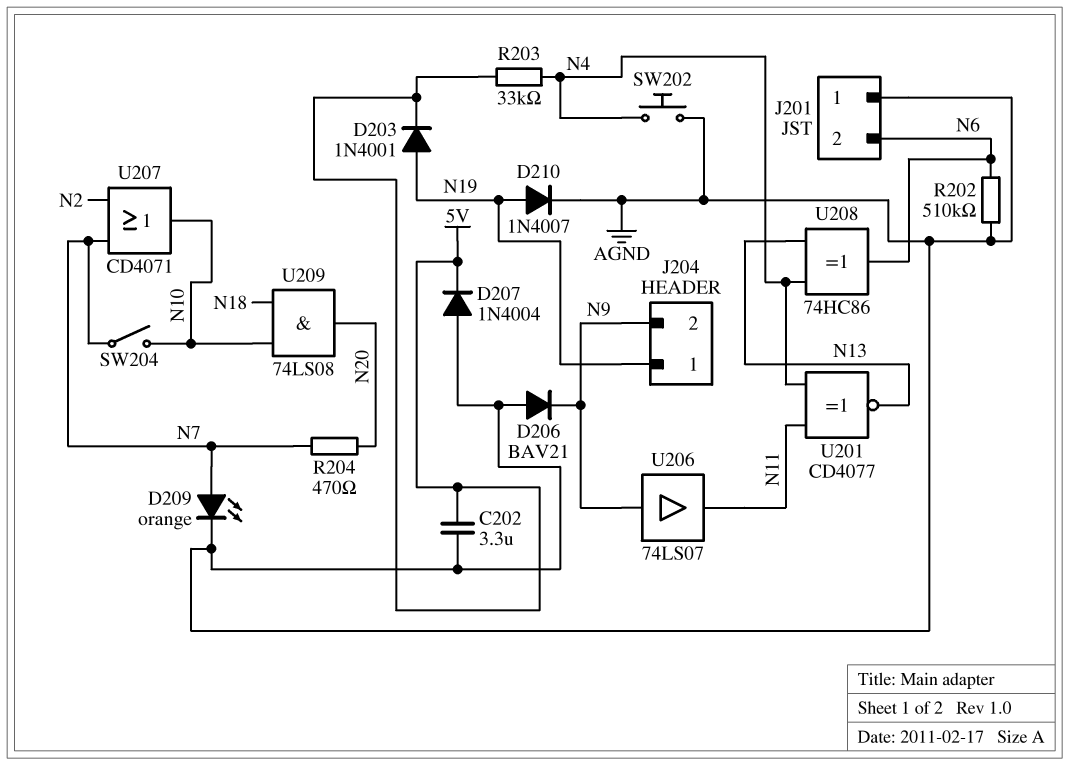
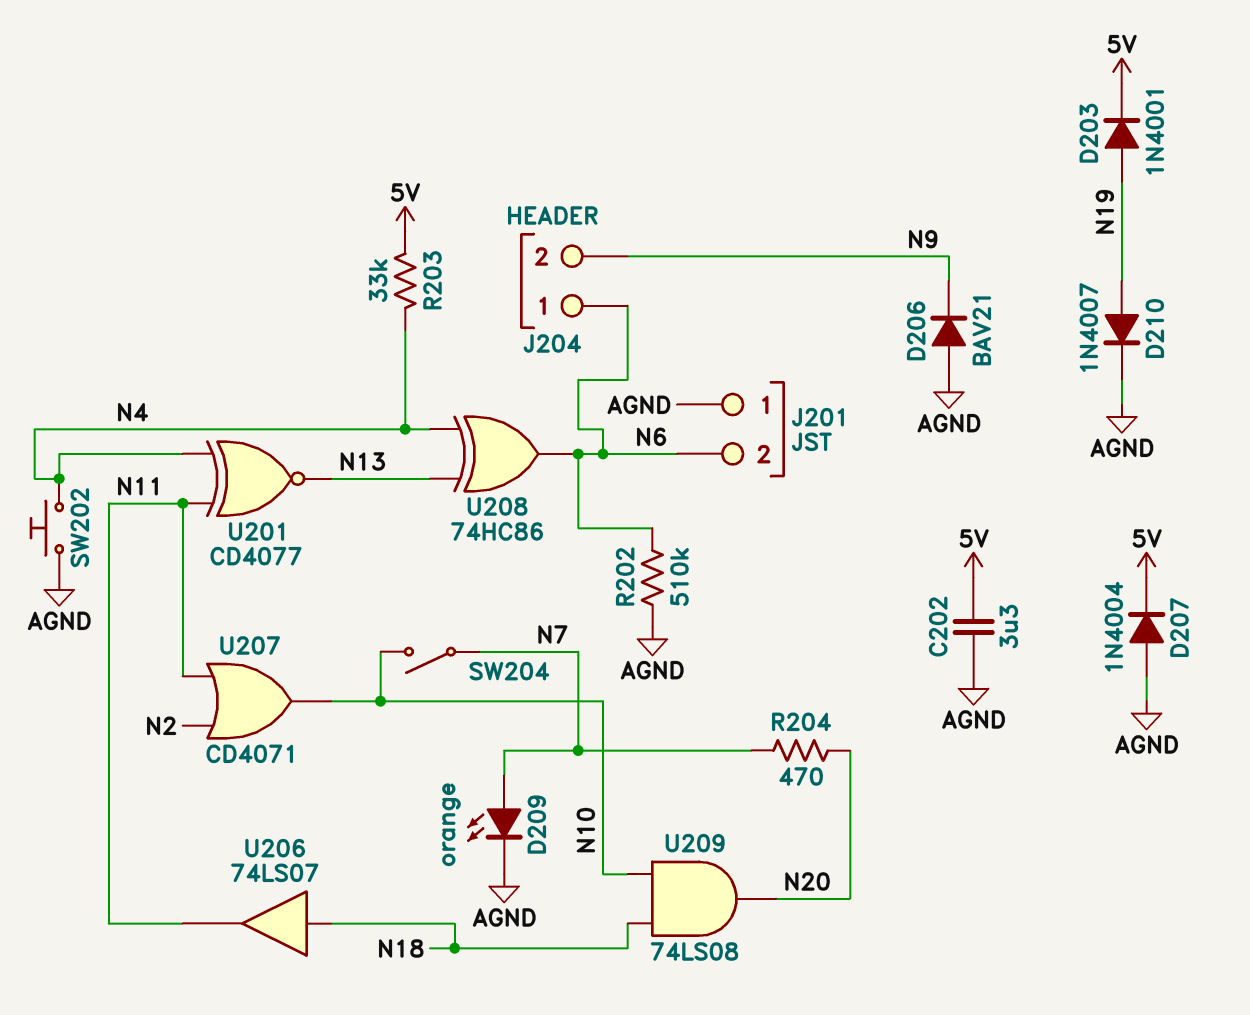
J204 pin 1: N19 -> N6
U206: buffer 74LS07 (in N9, out N11) -> buffer 74LS07 (in N18, out N11)
U207: OR CD4071 (in N2, in N7, out N10) -> OR CD4071 (in N2, in N11, out N10)

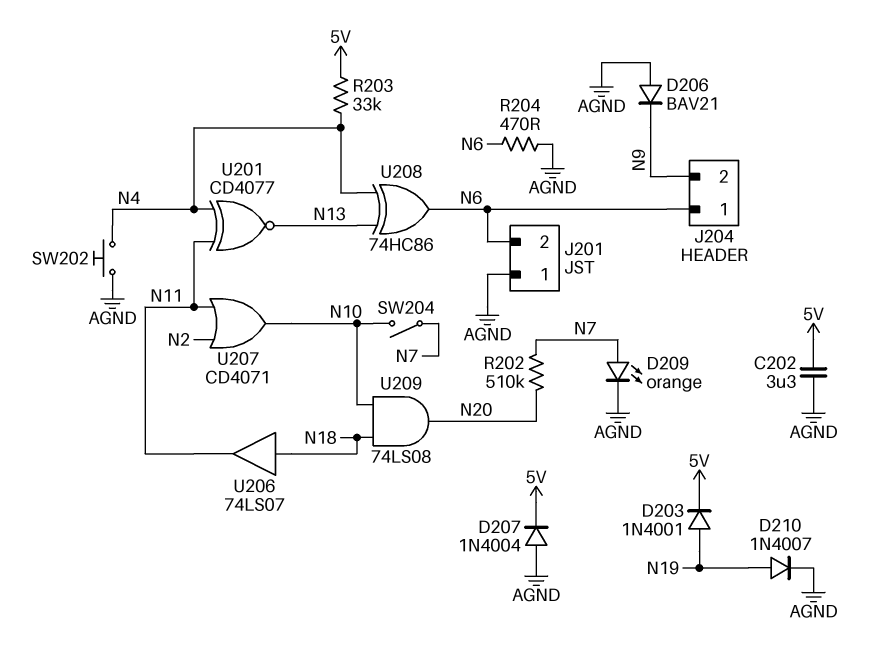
R202: 510k (AGND, N6) -> 510k (N7, N20)
R204: 470 (N7, N20) -> 470 (AGND, N6)

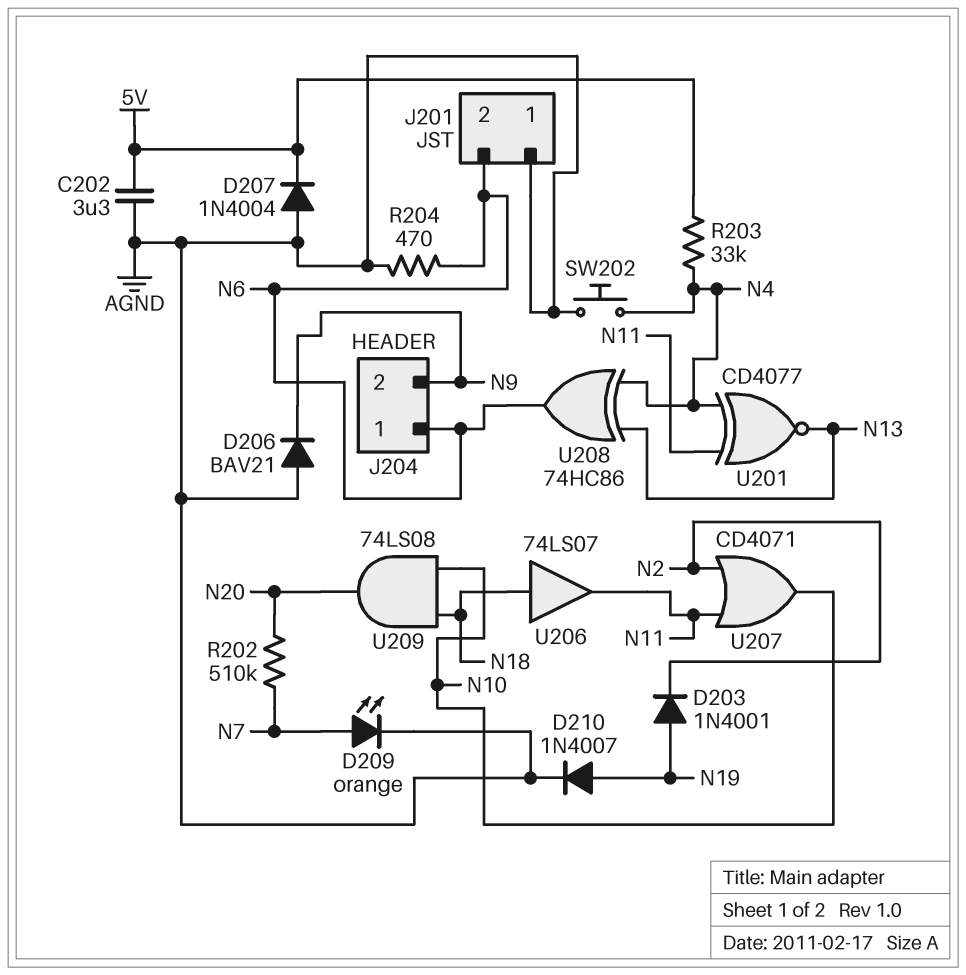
D203: diode 1N4001 (A N19, K 5V) -> diode 1N4001 (A N19, K N2)
SW204: switch (N7, N10) -> none

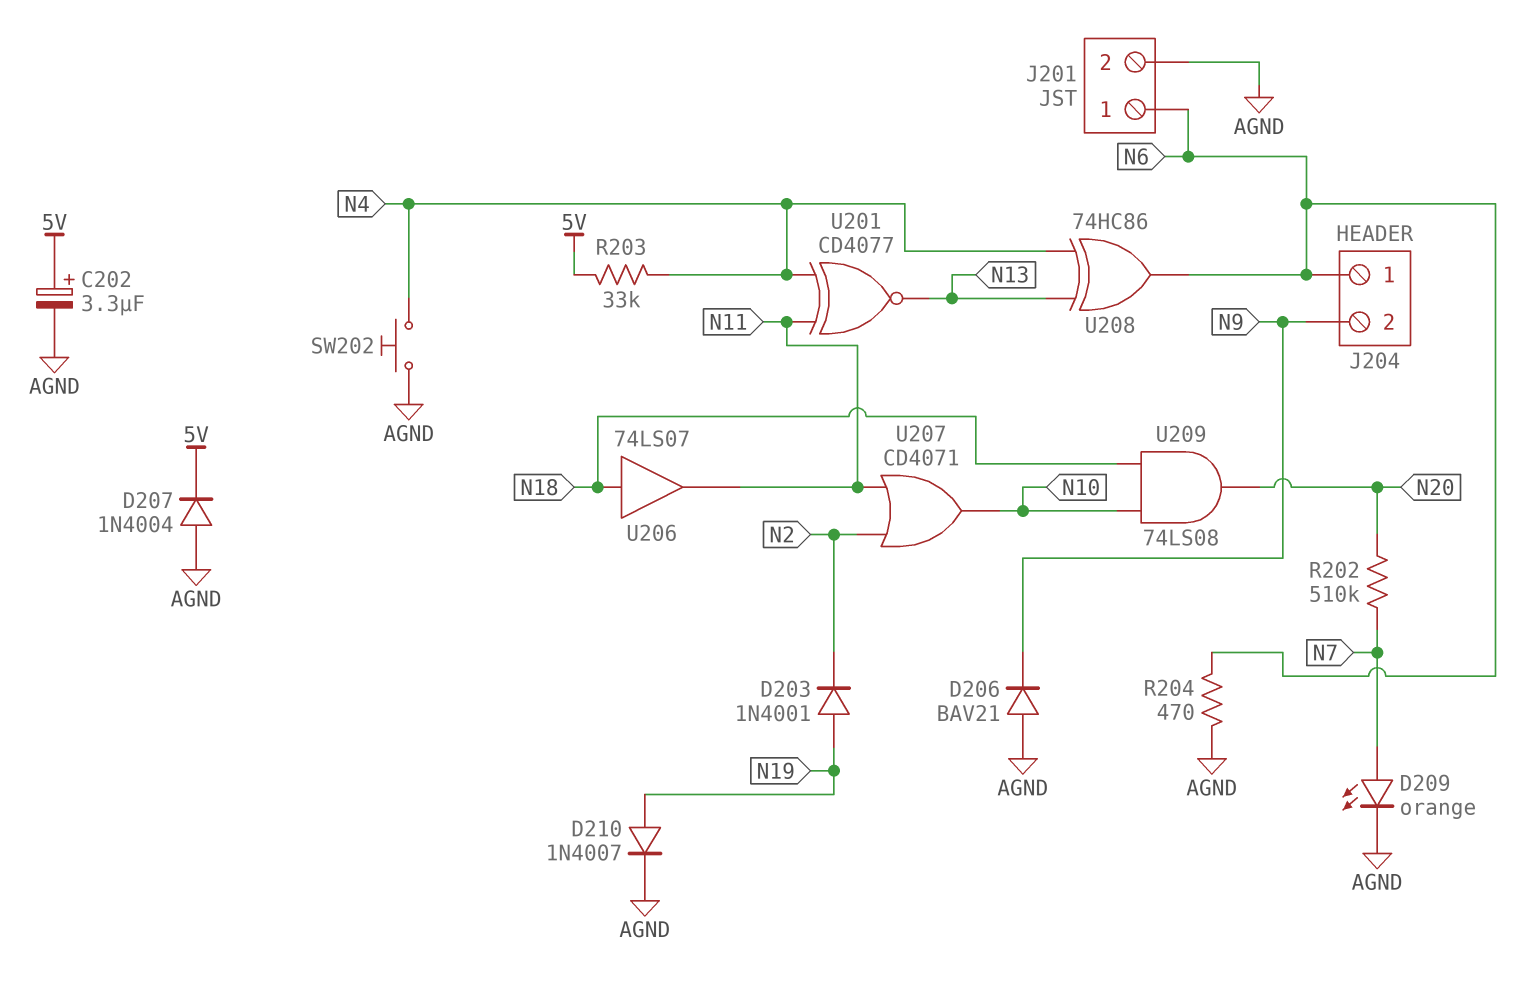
C202: 3.3uF (5V, AGND) -> 3.3uF (plus 5V, minus AGND)
J201 pin 1: AGND -> N6
J201 pin 2: N6 -> AGND

